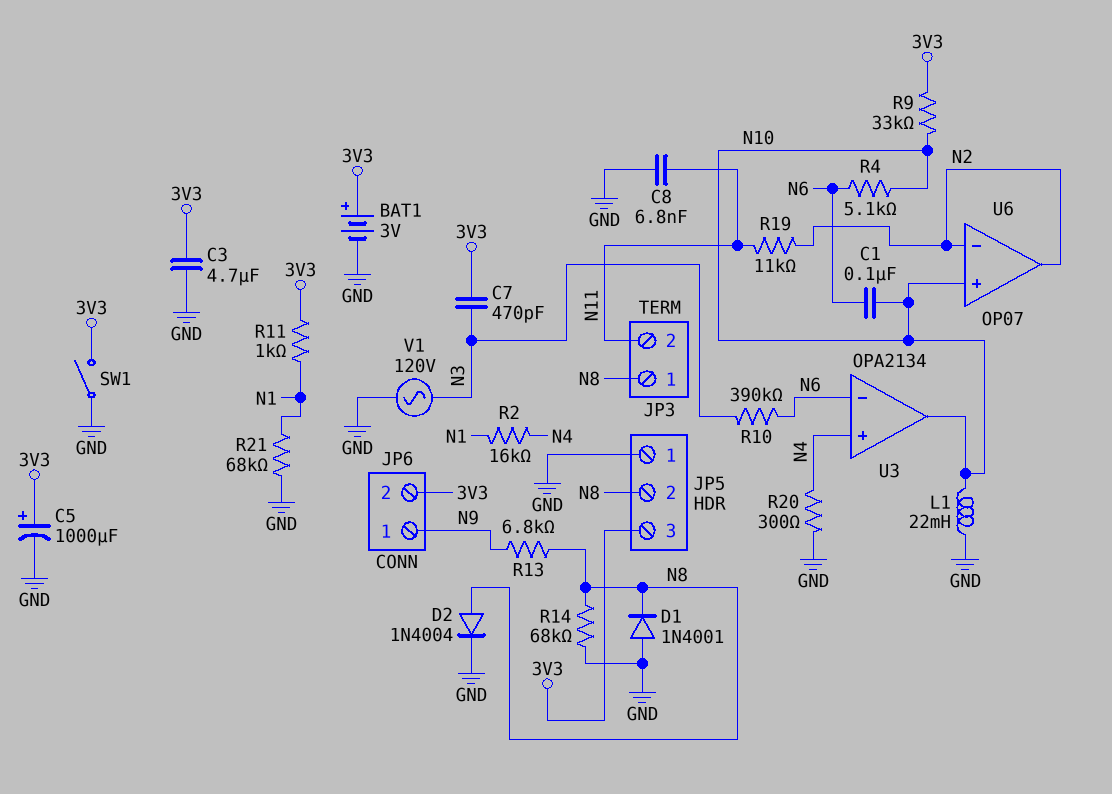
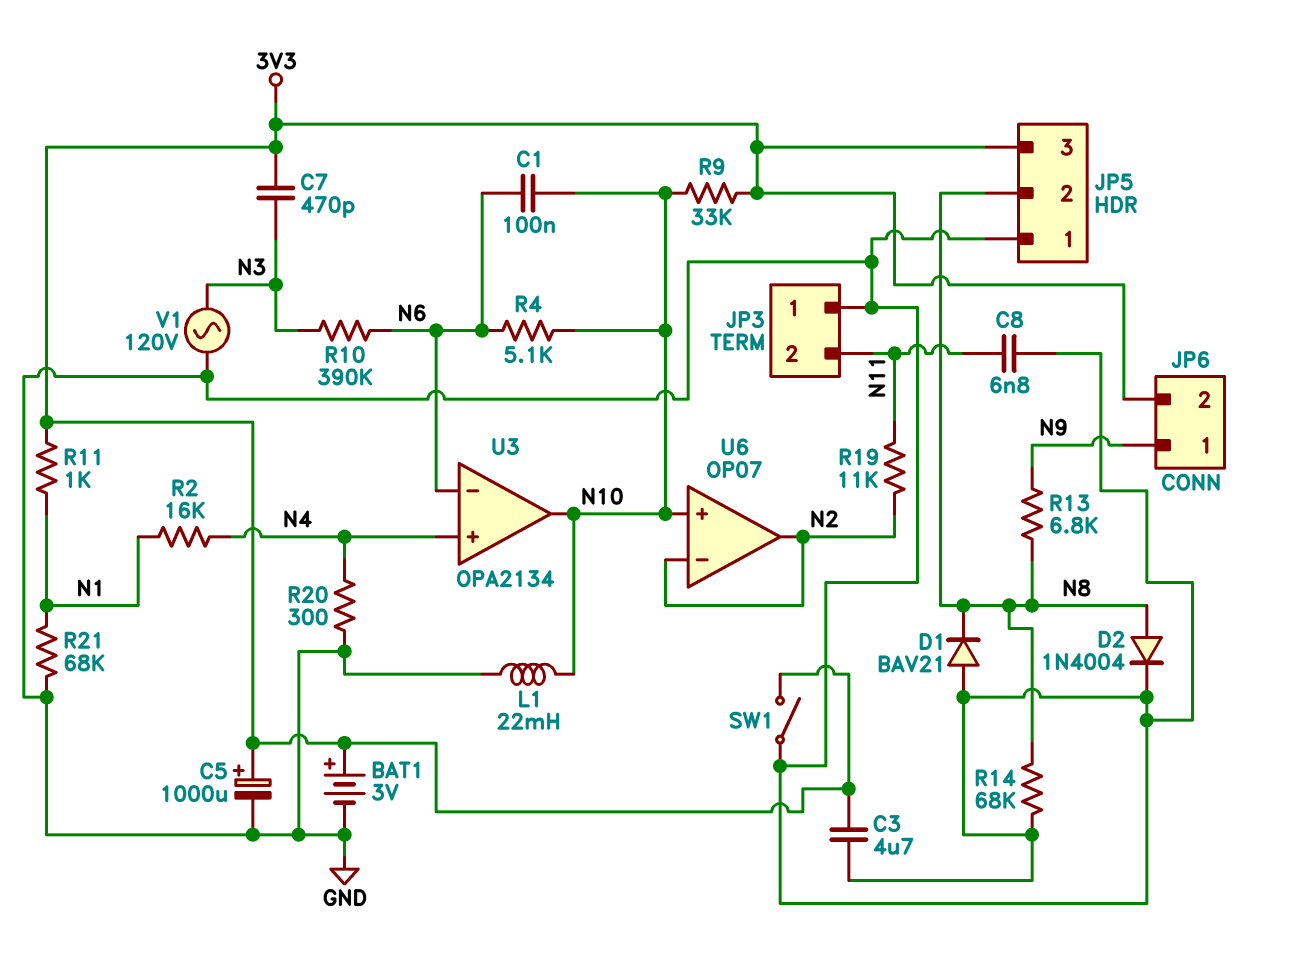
D1: diode 1N4001 (A GND, K N8) -> diode BAV21 (A GND, K N8)
JP3 pin 1: N8 -> GND

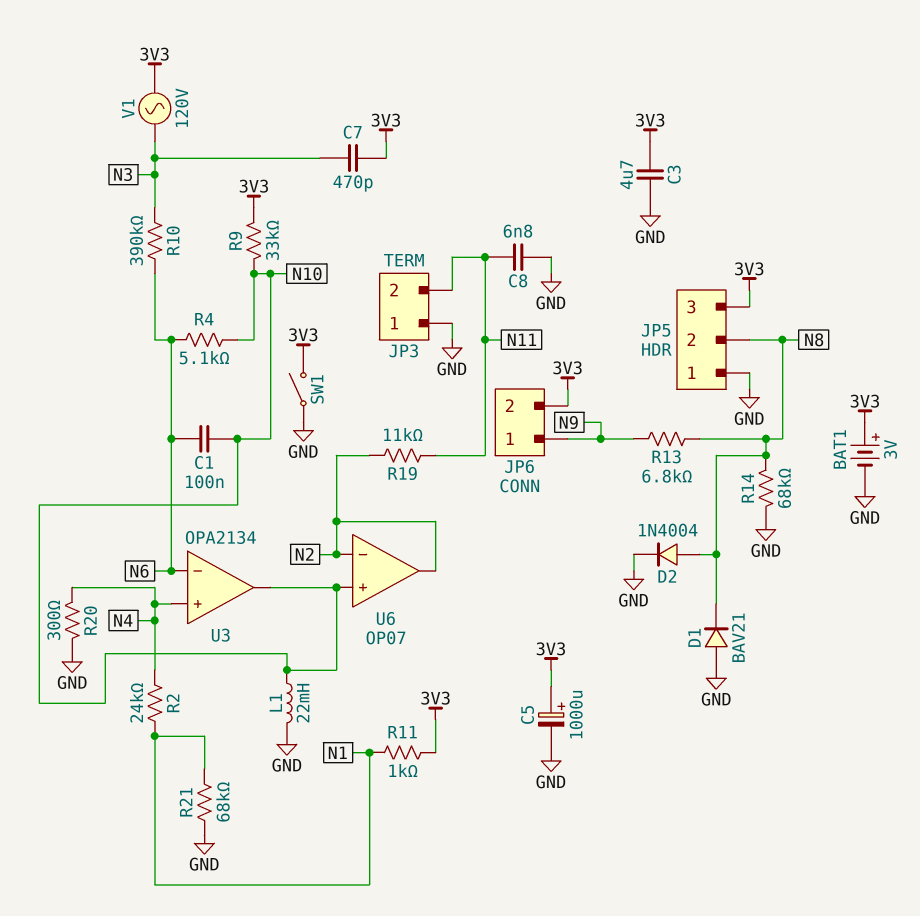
R2: 16k (N1, N4) -> 24k (N1, N4)
V1: AC 120V (GND, N3) -> AC 120V (3V3, N3)

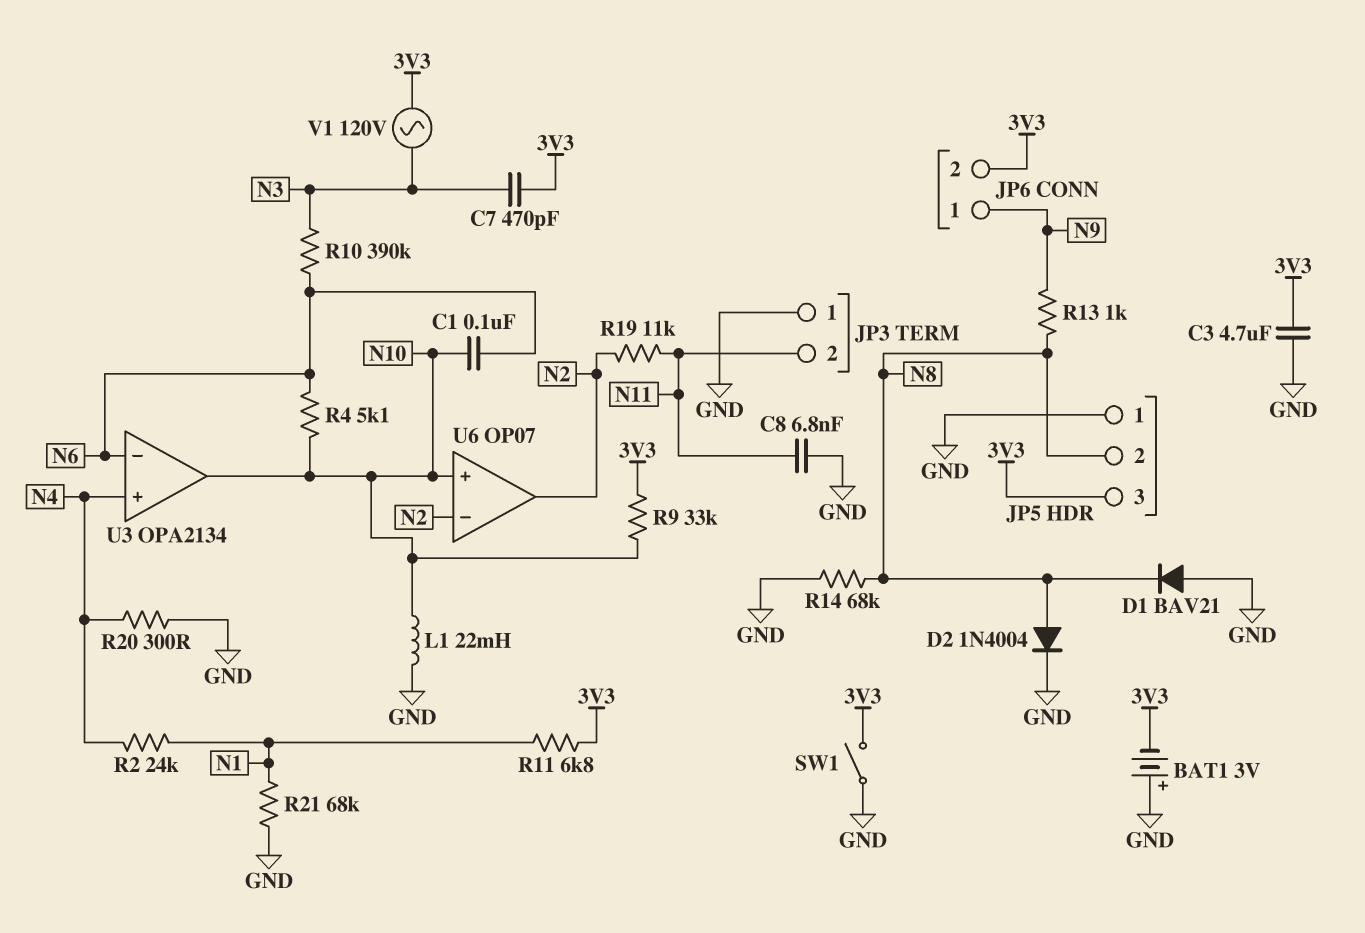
BAT1: 3V (plus 3V3, minus GND) -> 3V (plus GND, minus 3V3)
C5: 1000uF (plus 3V3, minus GND) -> none
R11: 1k (3V3, N1) -> 6.8k (3V3, N1)
R13: 6.8k (N8, N9) -> 1k (N8, N9)

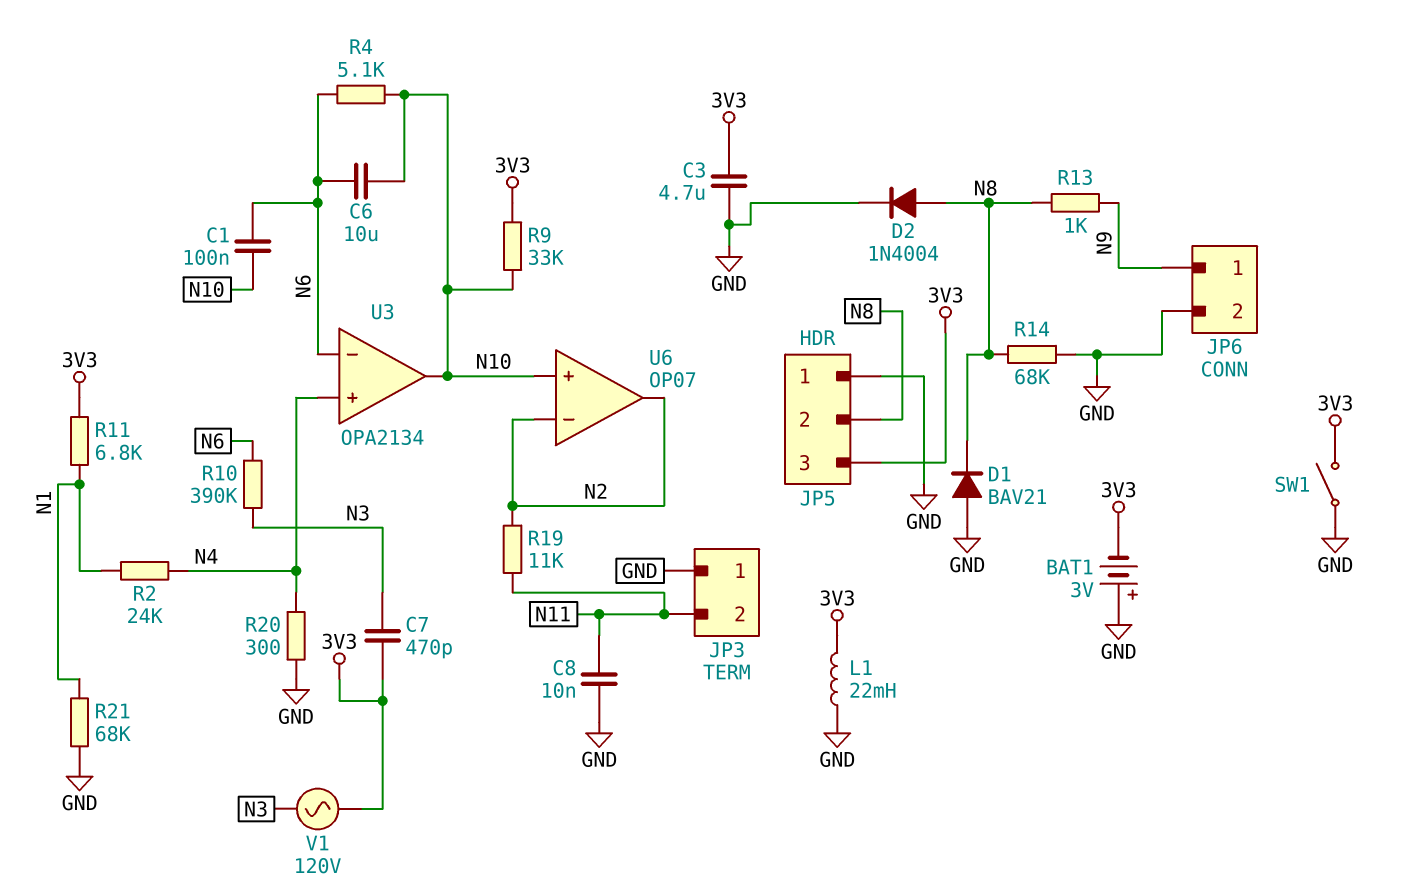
C6: none -> 10uF (N6, N10)
C8: 6.8nF (GND, N11) -> 10nF (GND, N11)
JP6 pin 2: 3V3 -> GND
L1: 22mH (GND, N10) -> 22mH (3V3, GND)

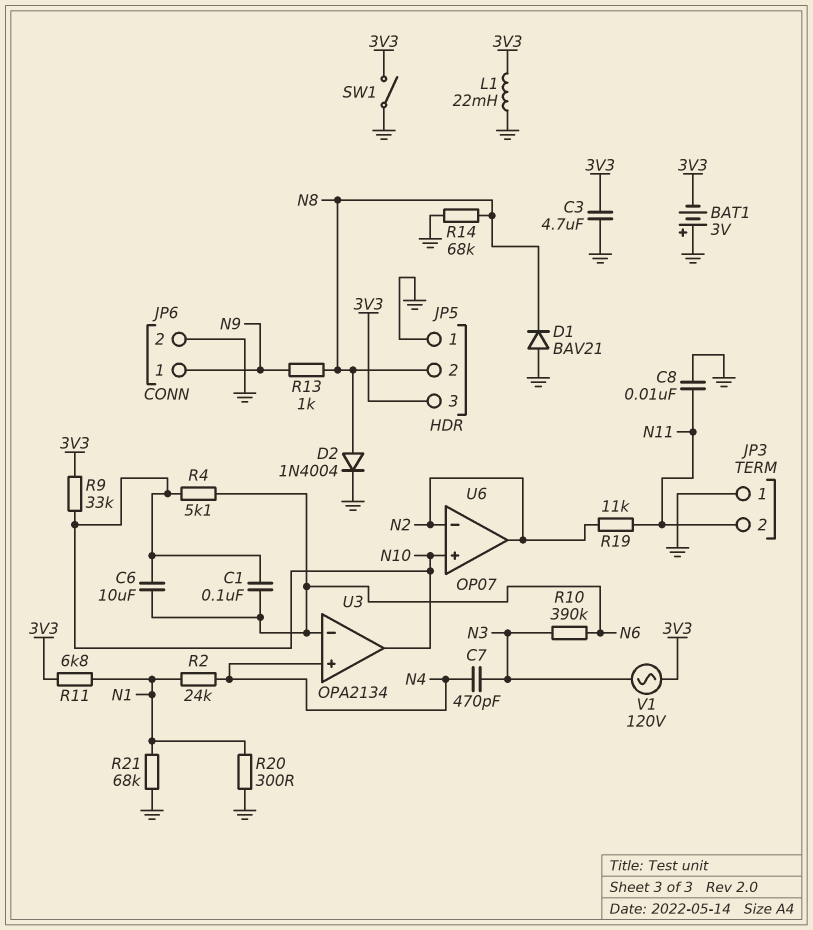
C7: 470pF (3V3, N3) -> 470pF (N3, N4)
R20: 300 (GND, N4) -> 300 (GND, N1)

